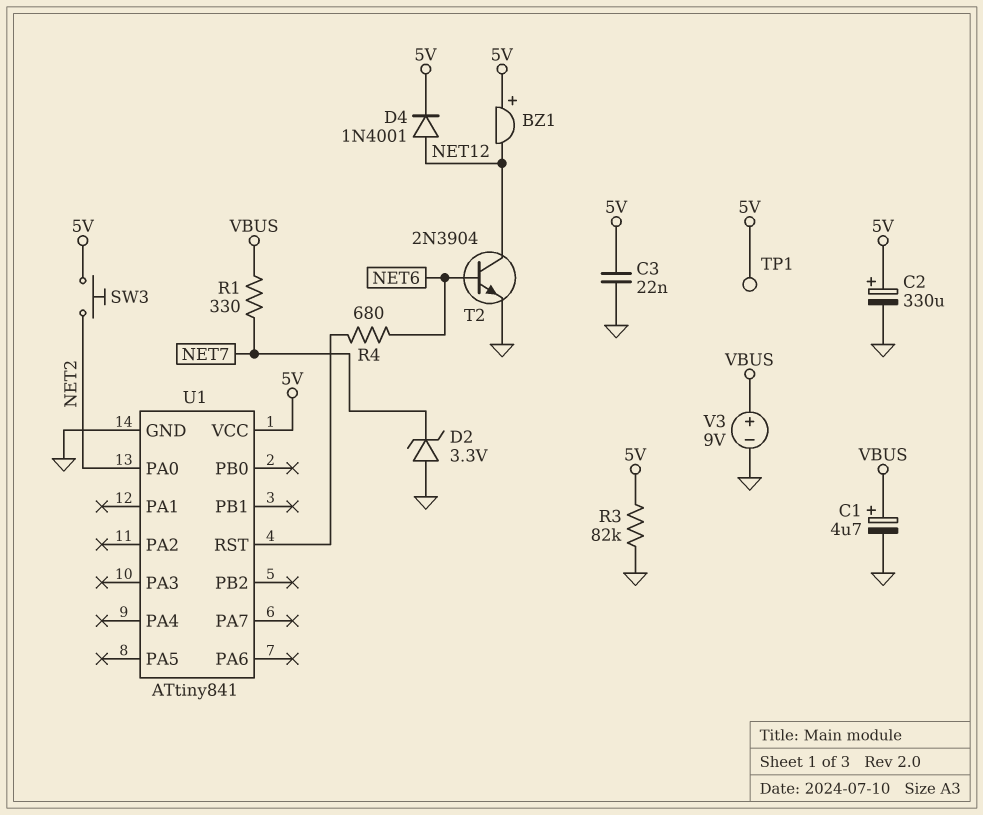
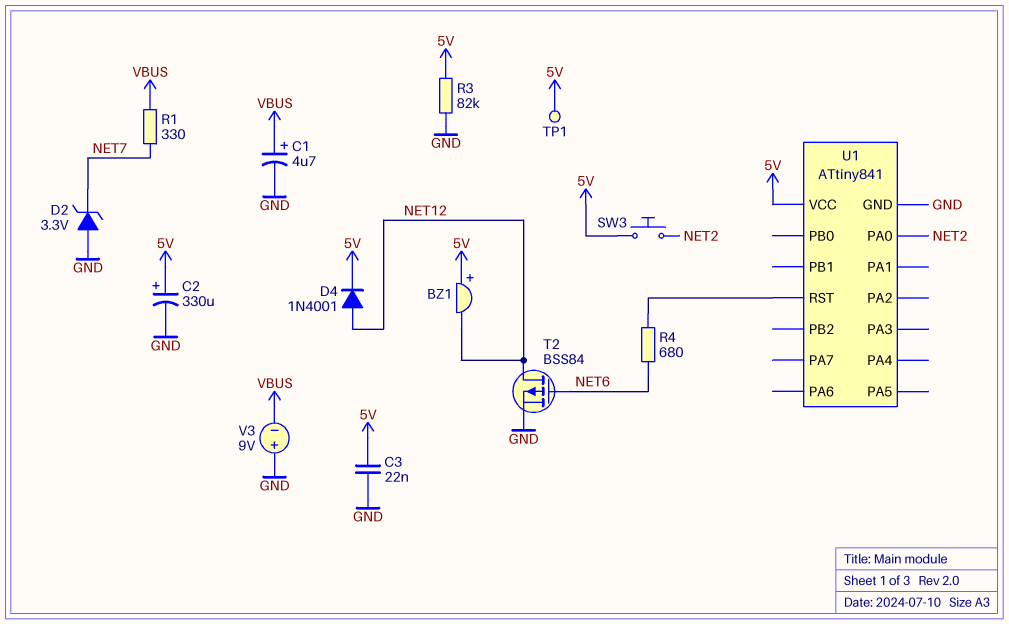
T2: NPN 2N3904 (B NET6, C NET12, E GND) -> PMOS BSS84 (G NET6, D NET12, S GND)
V3: 9V (plus VBUS, minus GND) -> 9V (plus GND, minus VBUS)

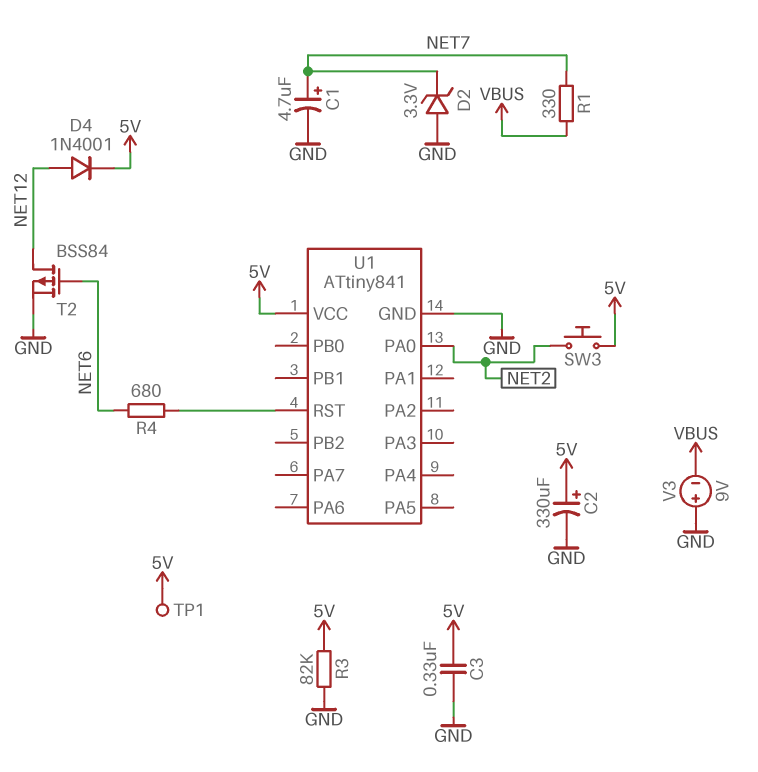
BZ1: buzzer (plus 5V, minus NET12) -> none
C1: 4.7uF (plus VBUS, minus GND) -> 4.7uF (plus NET7, minus GND)
C3: 22nF (5V, GND) -> 330nF (5V, GND)

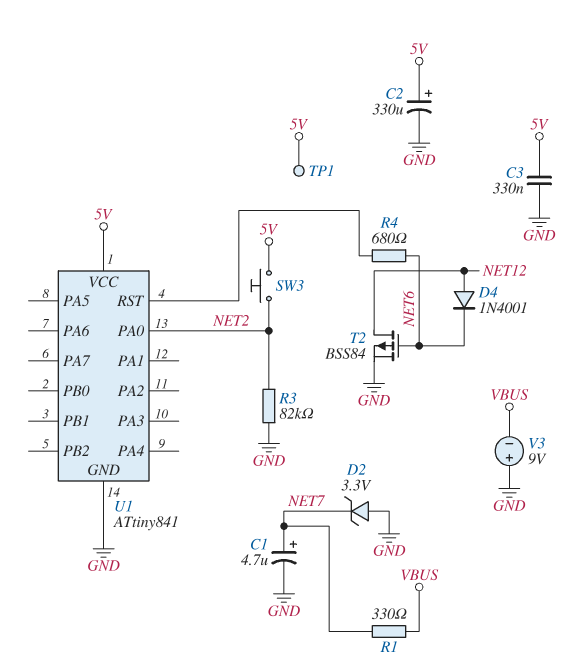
D4: diode 1N4001 (A NET12, K 5V) -> diode 1N4001 (A NET12, K NET6)
R3: 82k (5V, GND) -> 82k (GND, NET2)

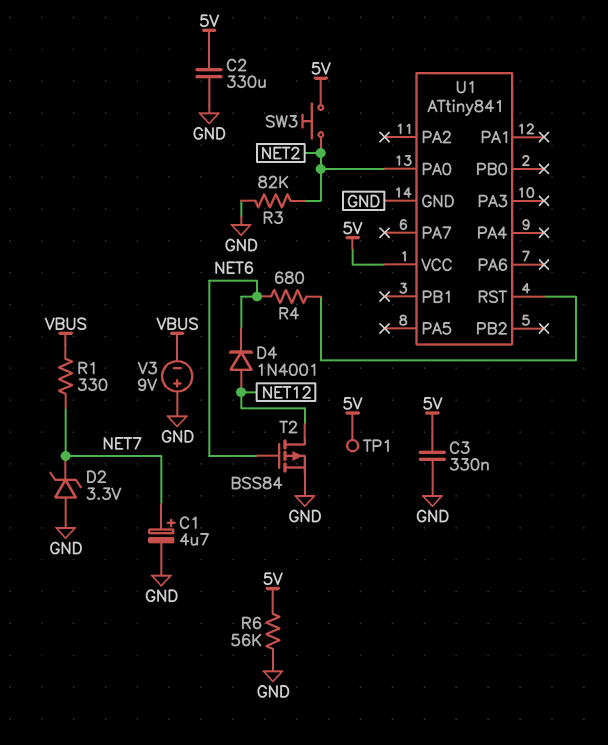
C2: 330uF (plus 5V, minus GND) -> 330uF (5V, GND)
R6: none -> 56k (5V, GND)

